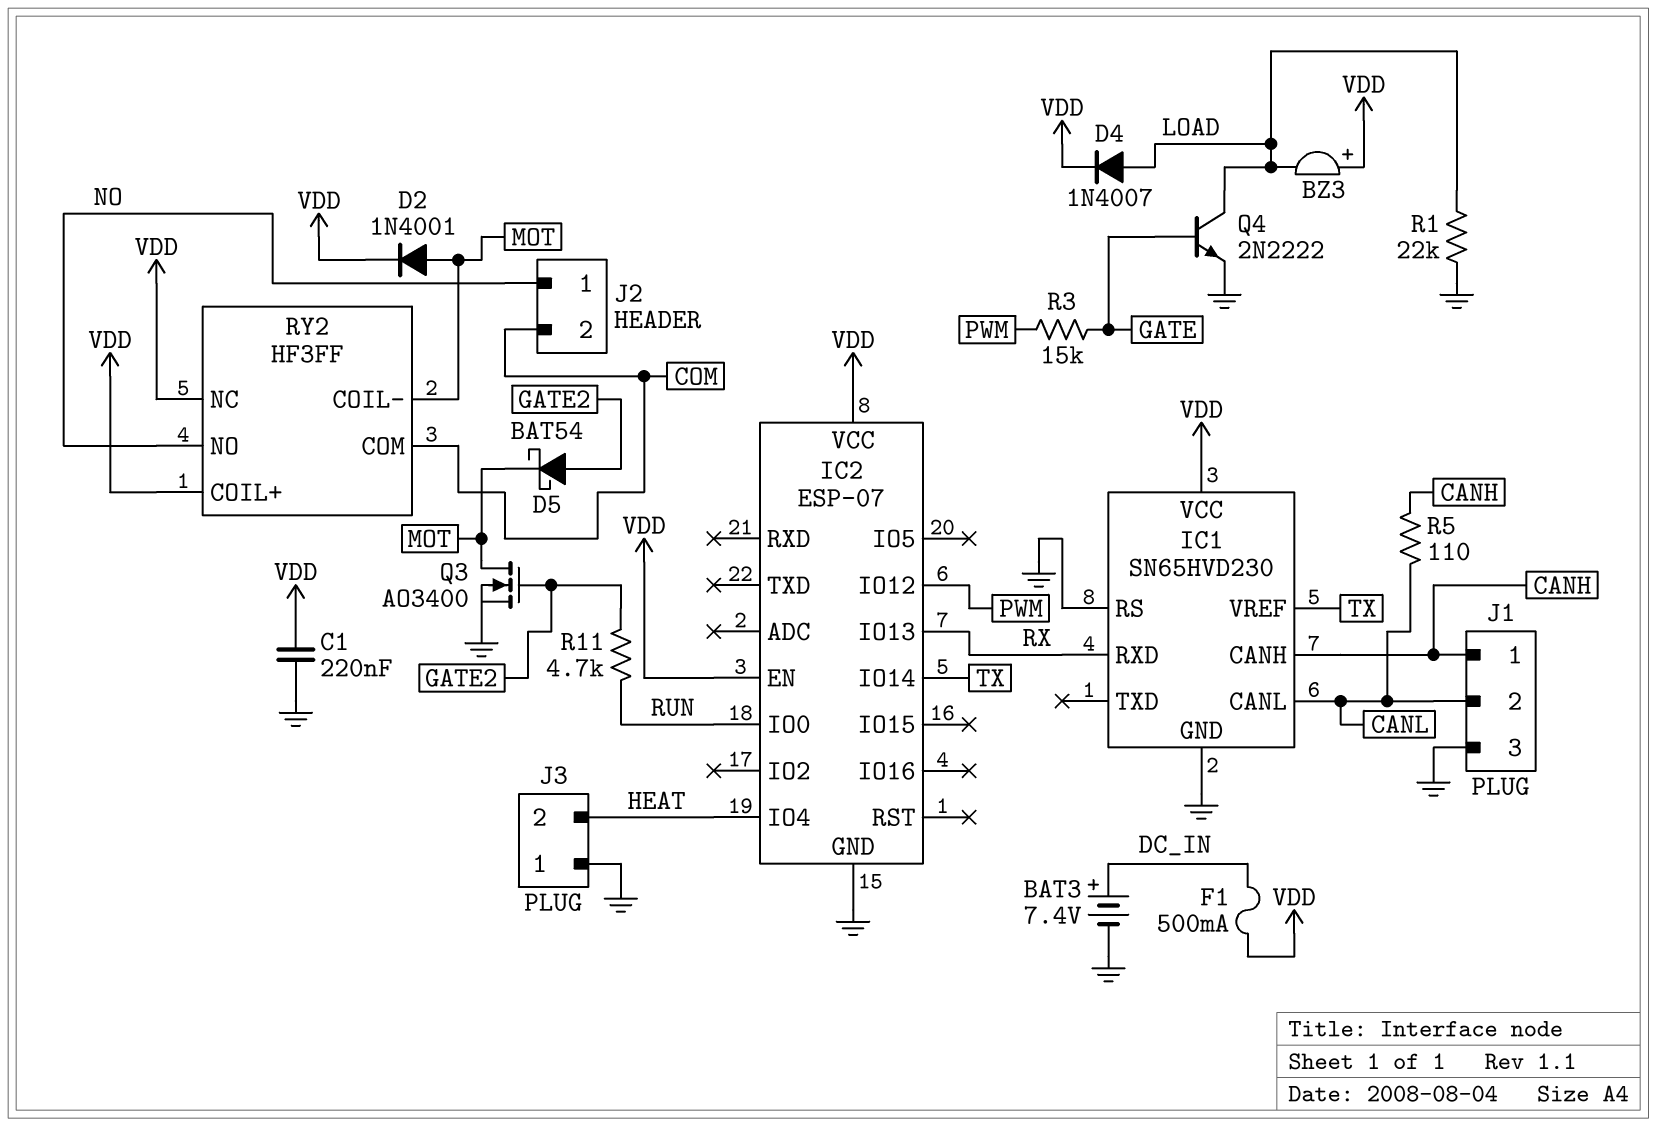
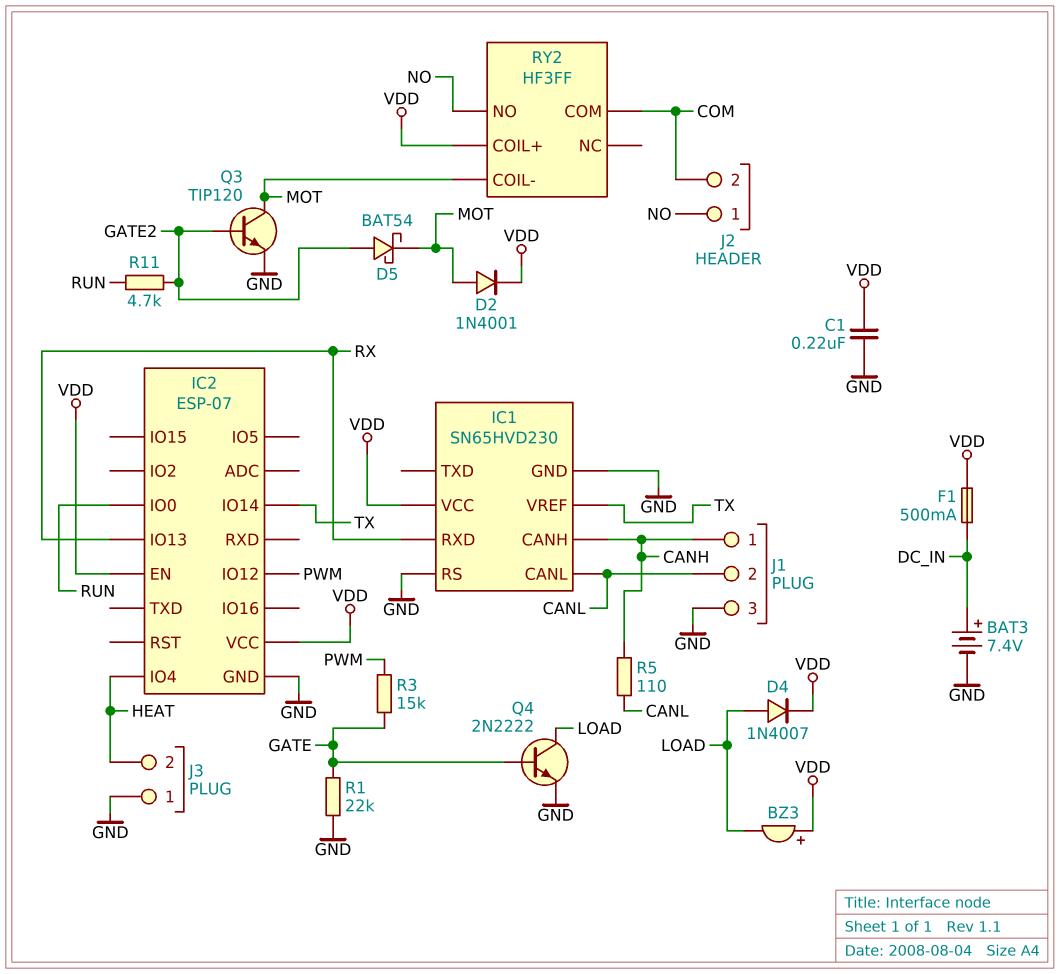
Q3: NMOS AO3400 (G GATE2, D MOT, S GND) -> NPN TIP120 (B GATE2, C MOT, E GND)
R1: 22k (GND, LOAD) -> 22k (GATE, GND)
RY2 pin NC: VDD -> none

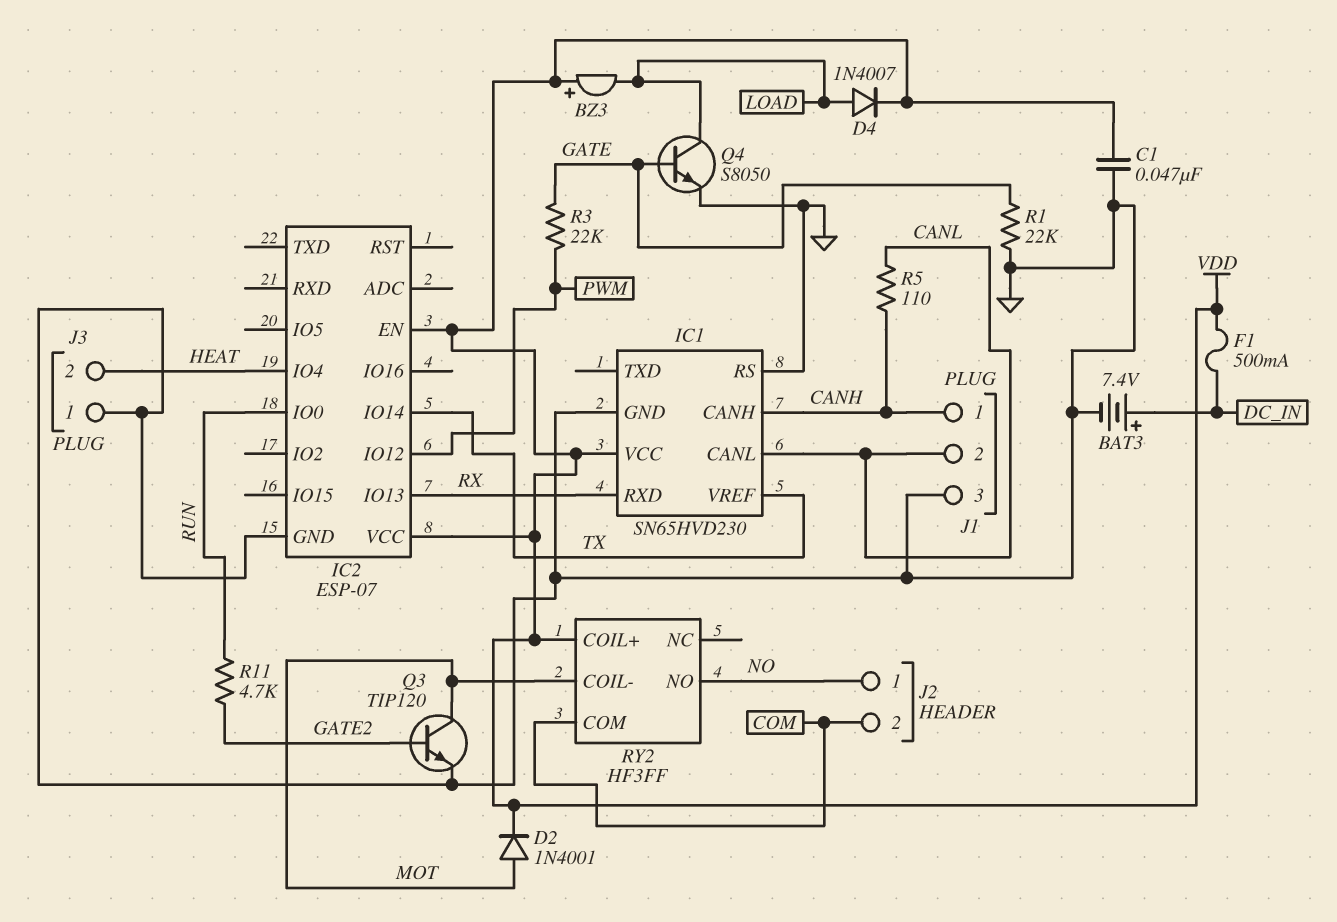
C1: 220nF (GND, VDD) -> 47nF (GND, VDD)
D5: schottky BAT54 (A GATE2, K MOT) -> none
Q4: NPN 2N2222 (B GATE, C LOAD, E GND) -> NPN S8050 (B GATE, C LOAD, E GND)
R3: 15k (GATE, PWM) -> 22k (GATE, PWM)

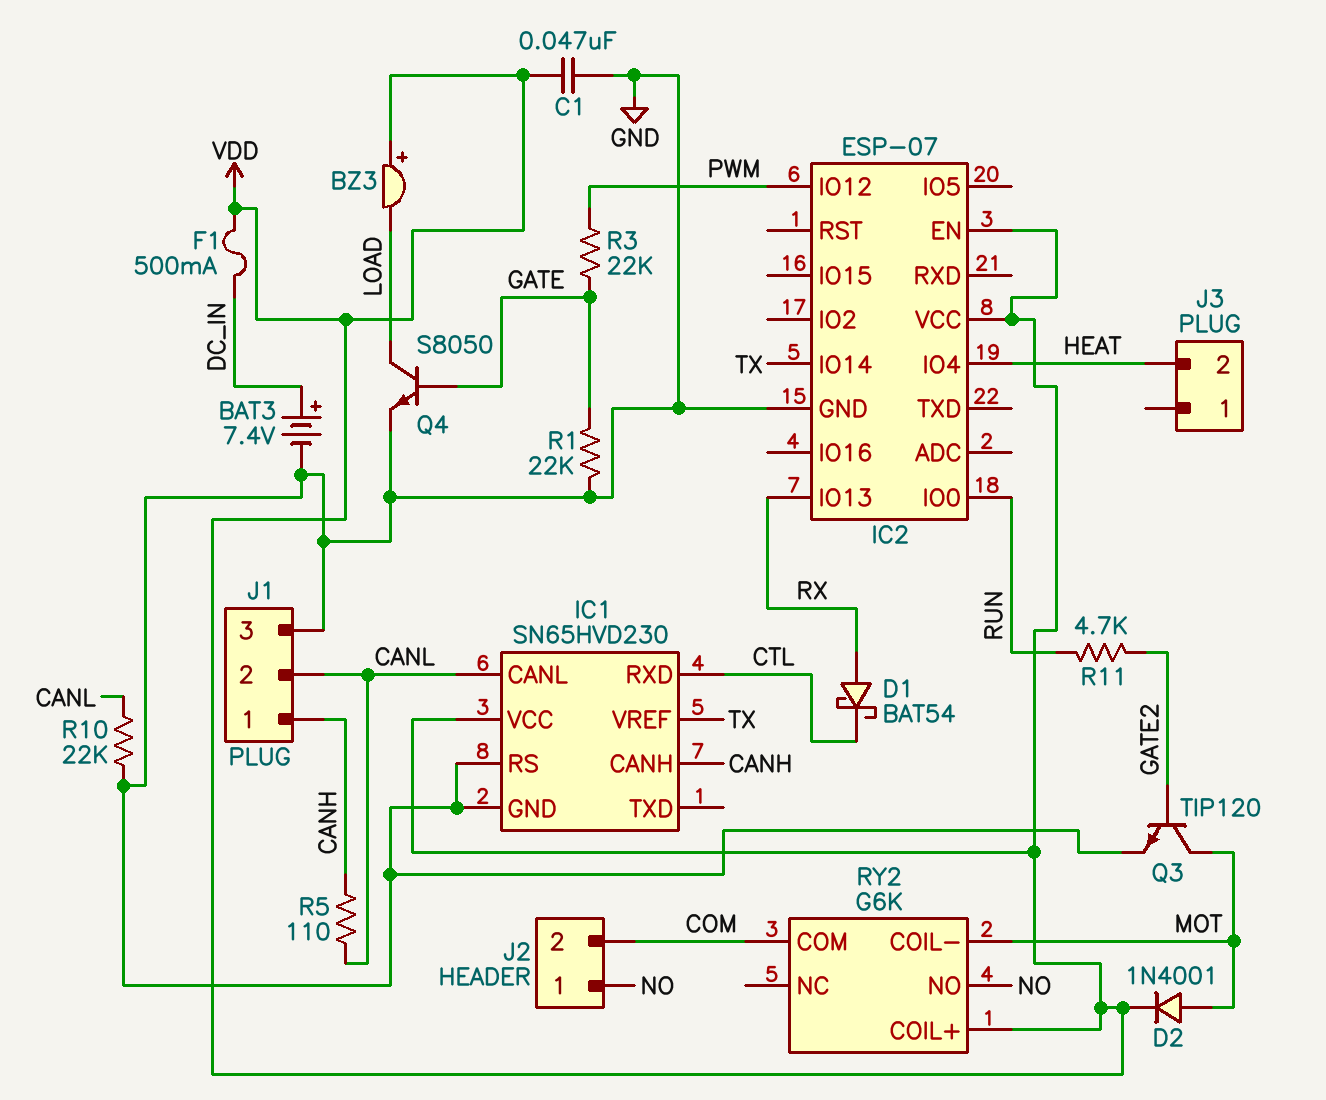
D1: none -> schottky BAT54 (A RX, K CTL)
D4: diode 1N4007 (A LOAD, K VDD) -> none
IC1 pin RXD: RX -> CTL
J3 pin 1: GND -> none
R10: none -> 22k (CANL, GND)
RY2: HF3FF -> G6K

